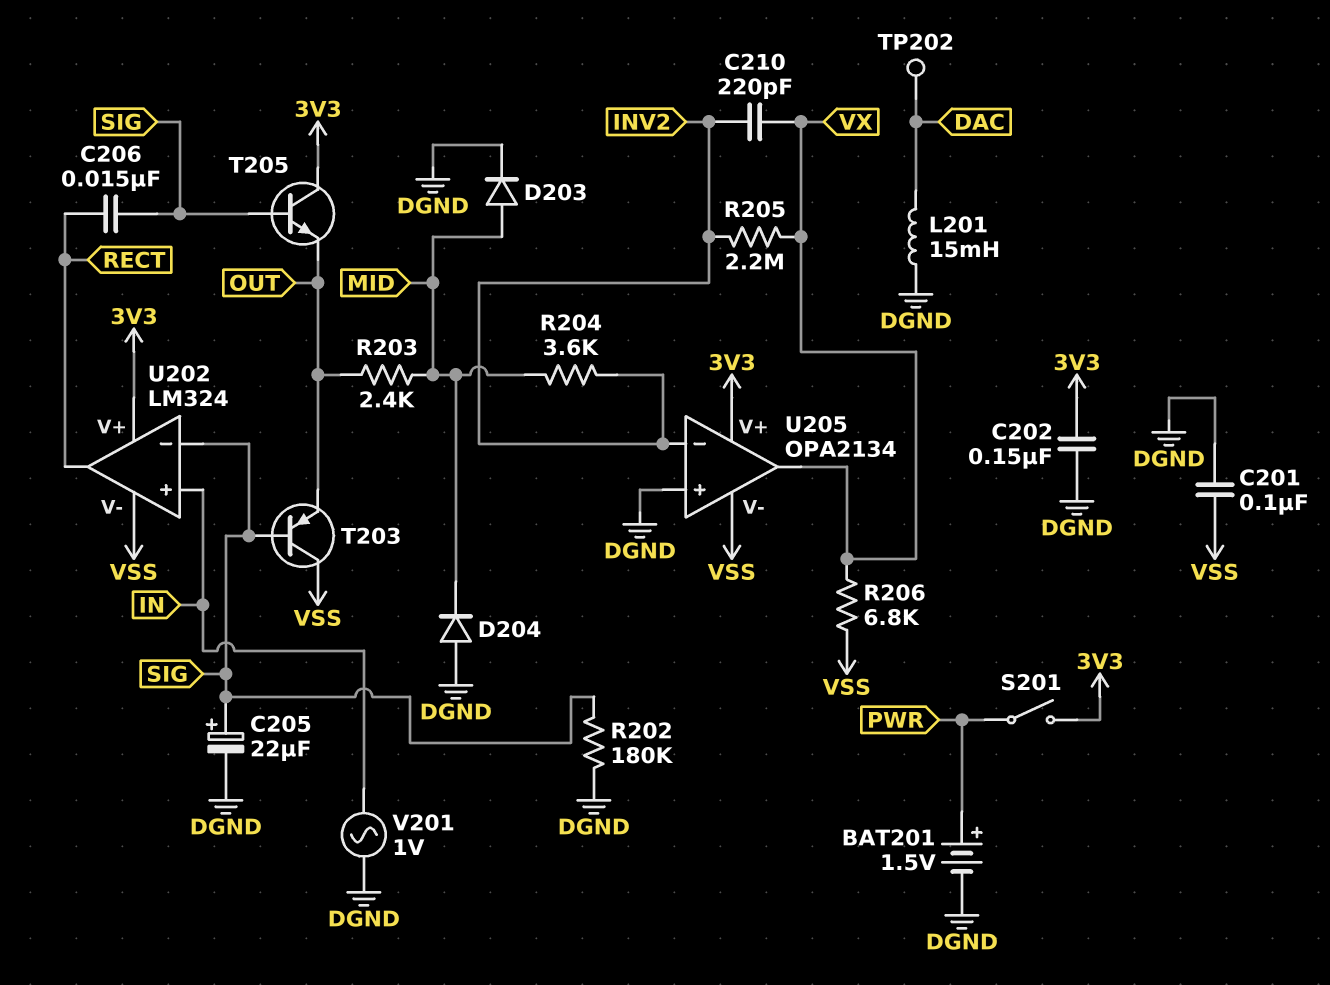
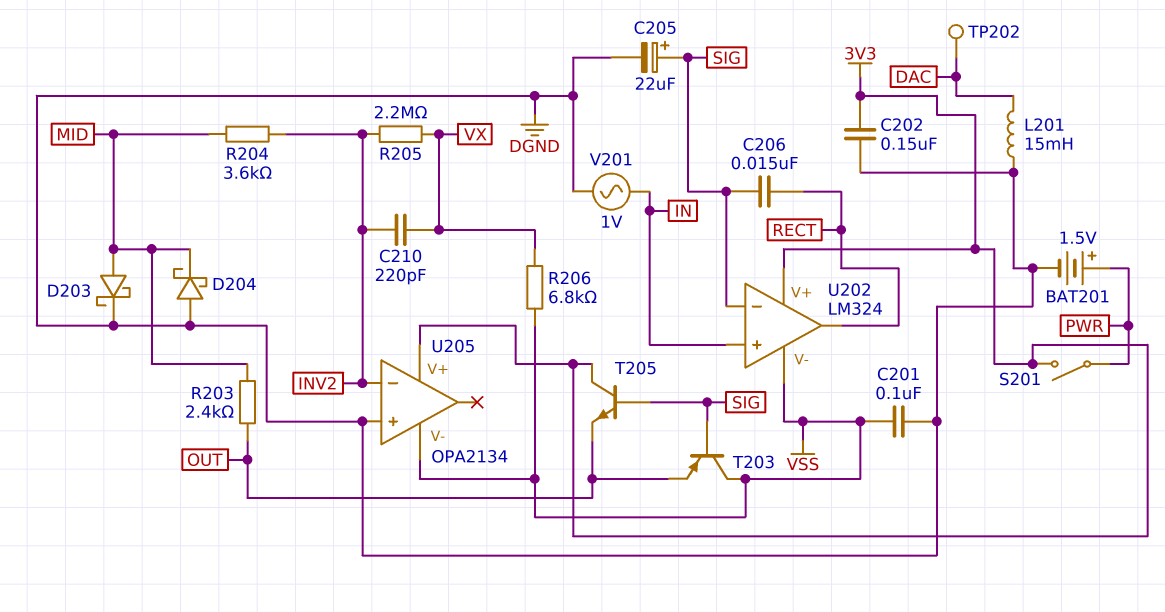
D203: diode (A MID, K DGND) -> schottky (A MID, K DGND)
D204: diode (A DGND, K MID) -> schottky (A DGND, K MID)
R202: 180k (DGND, SIG) -> none
U205 pin out: VX -> none

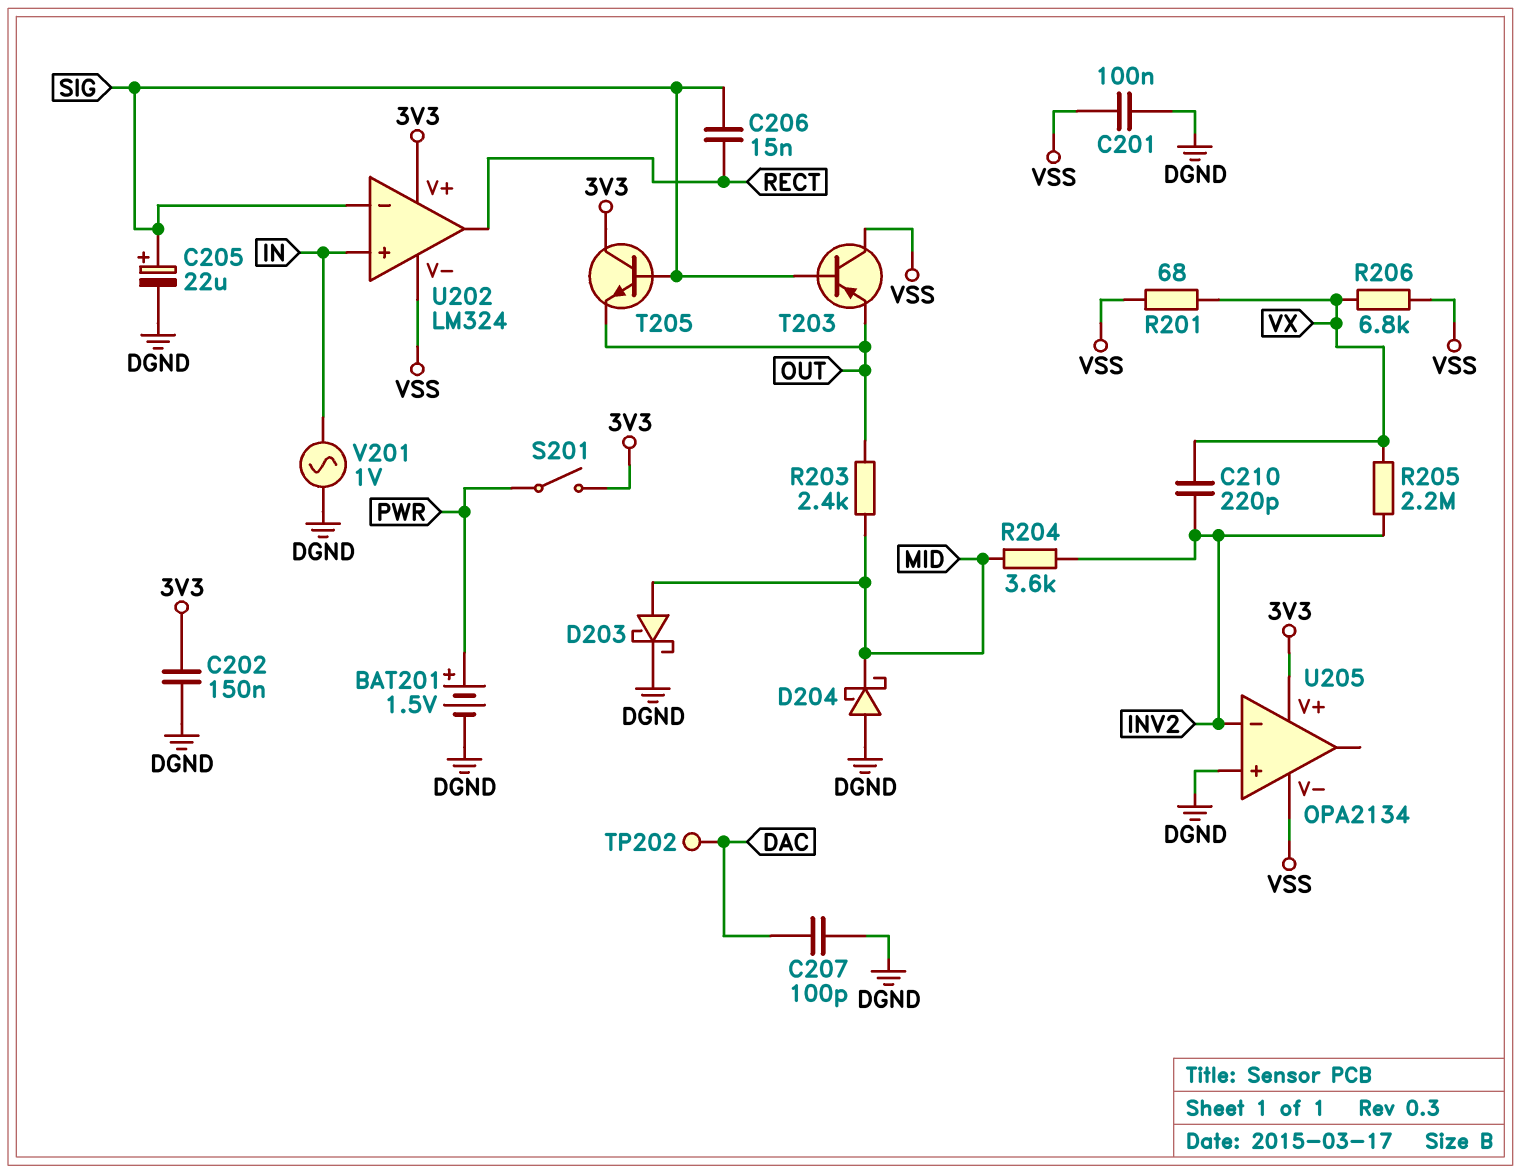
C207: none -> 100pF (DAC, DGND)
L201: 15mH (DAC, DGND) -> none
R201: none -> 68 (VSS, VX)

